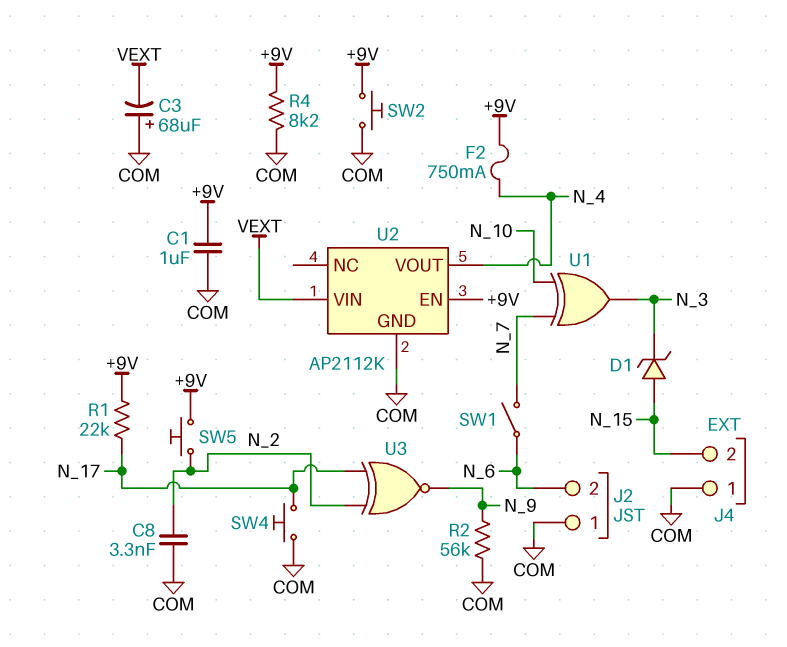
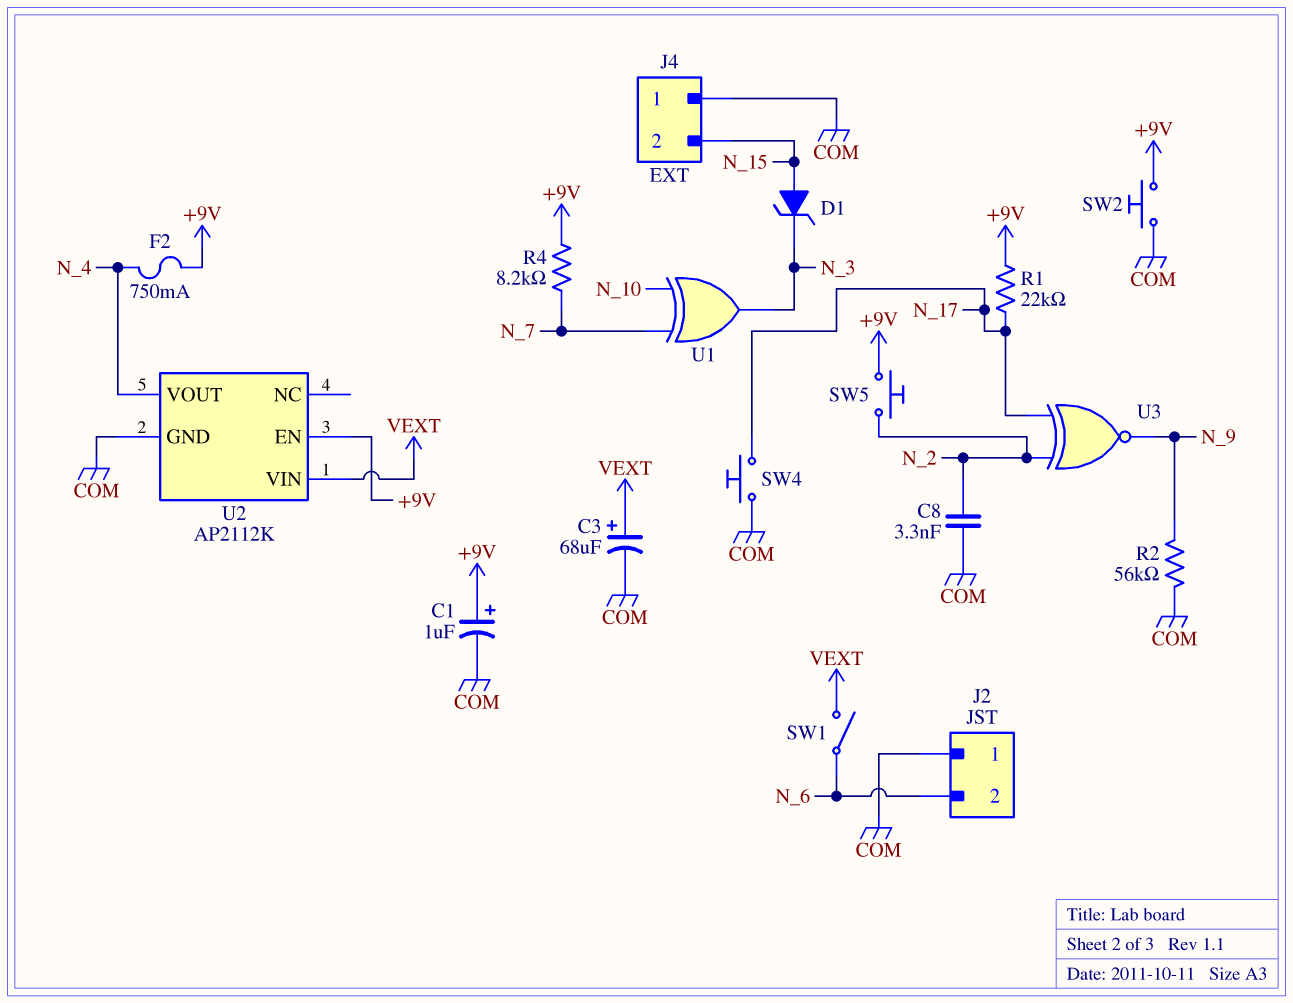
C1: 1uF (+9V, COM) -> 1uF (plus +9V, minus COM)
C3: 68uF (plus COM, minus VEXT) -> 68uF (plus VEXT, minus COM)
R4: 8.2k (+9V, COM) -> 8.2k (+9V, N_7)
SW1: switch (N_6, N_7) -> switch (N_6, VEXT)

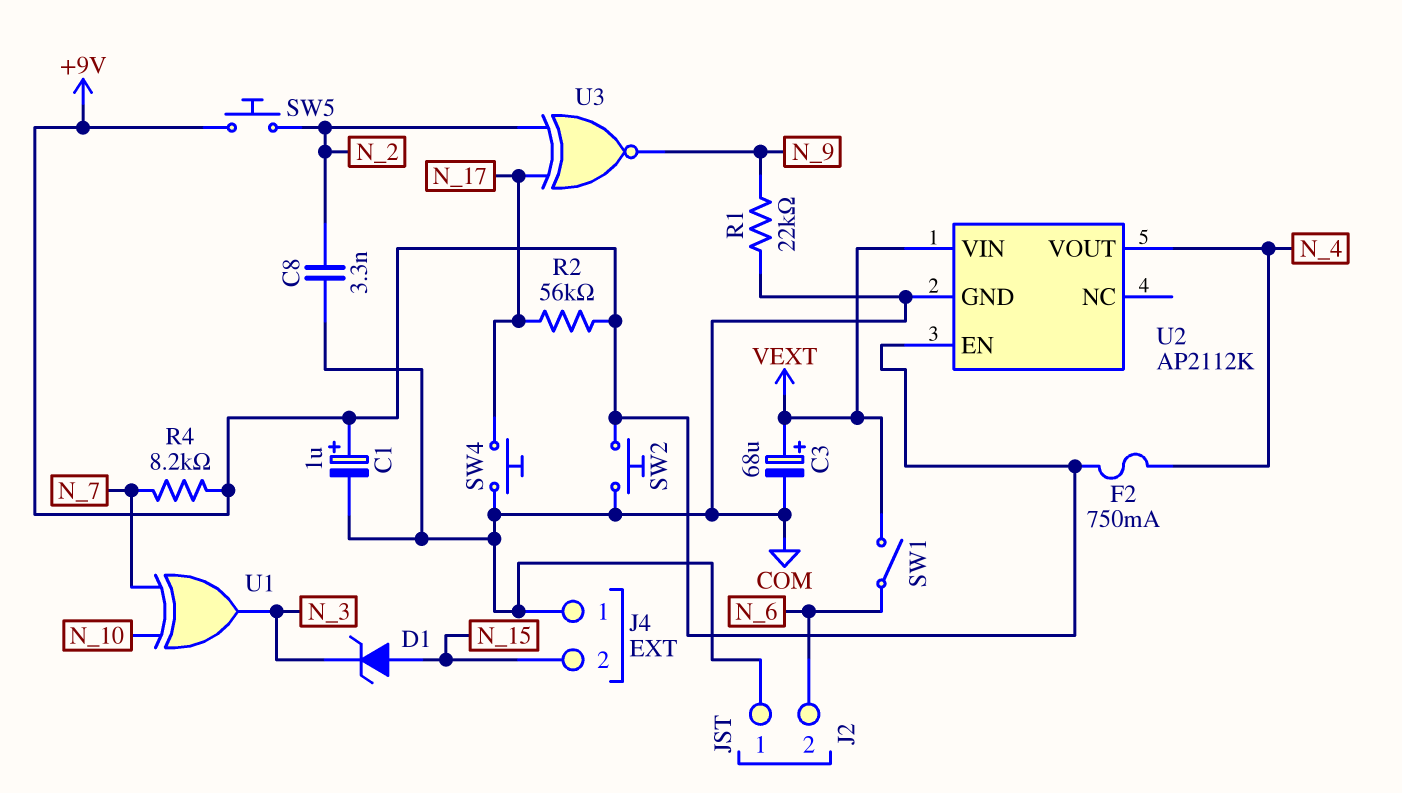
R1: 22k (+9V, N_17) -> 22k (COM, N_9)
R2: 56k (COM, N_9) -> 56k (+9V, N_17)

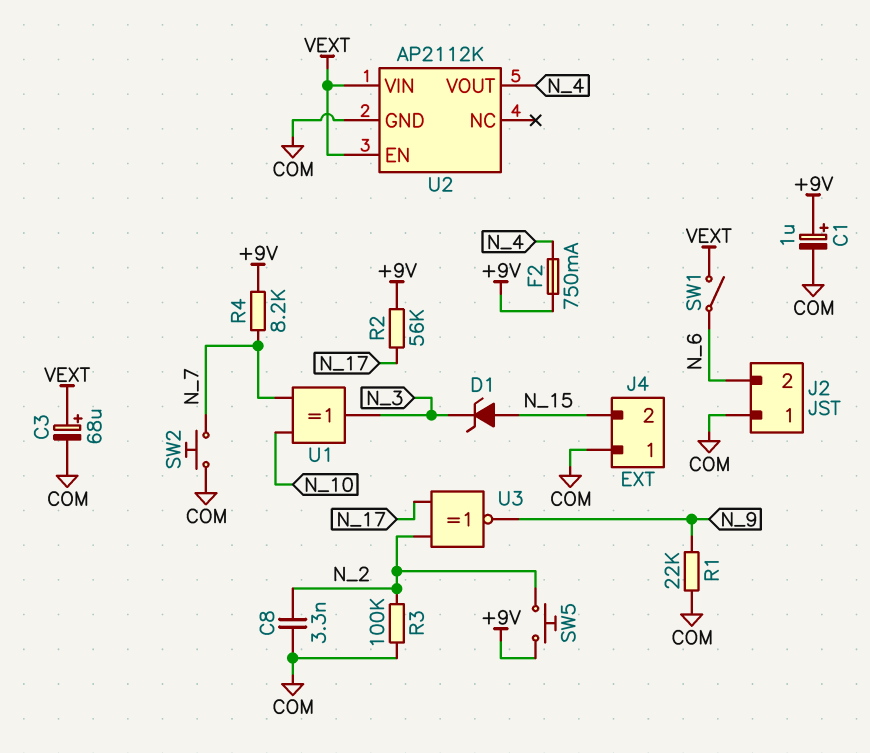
R3: none -> 100k (COM, N_2)
SW2: button (+9V, COM) -> button (COM, N_7)
SW4: button (COM, N_17) -> none
U2 pin EN: +9V -> VEXT

